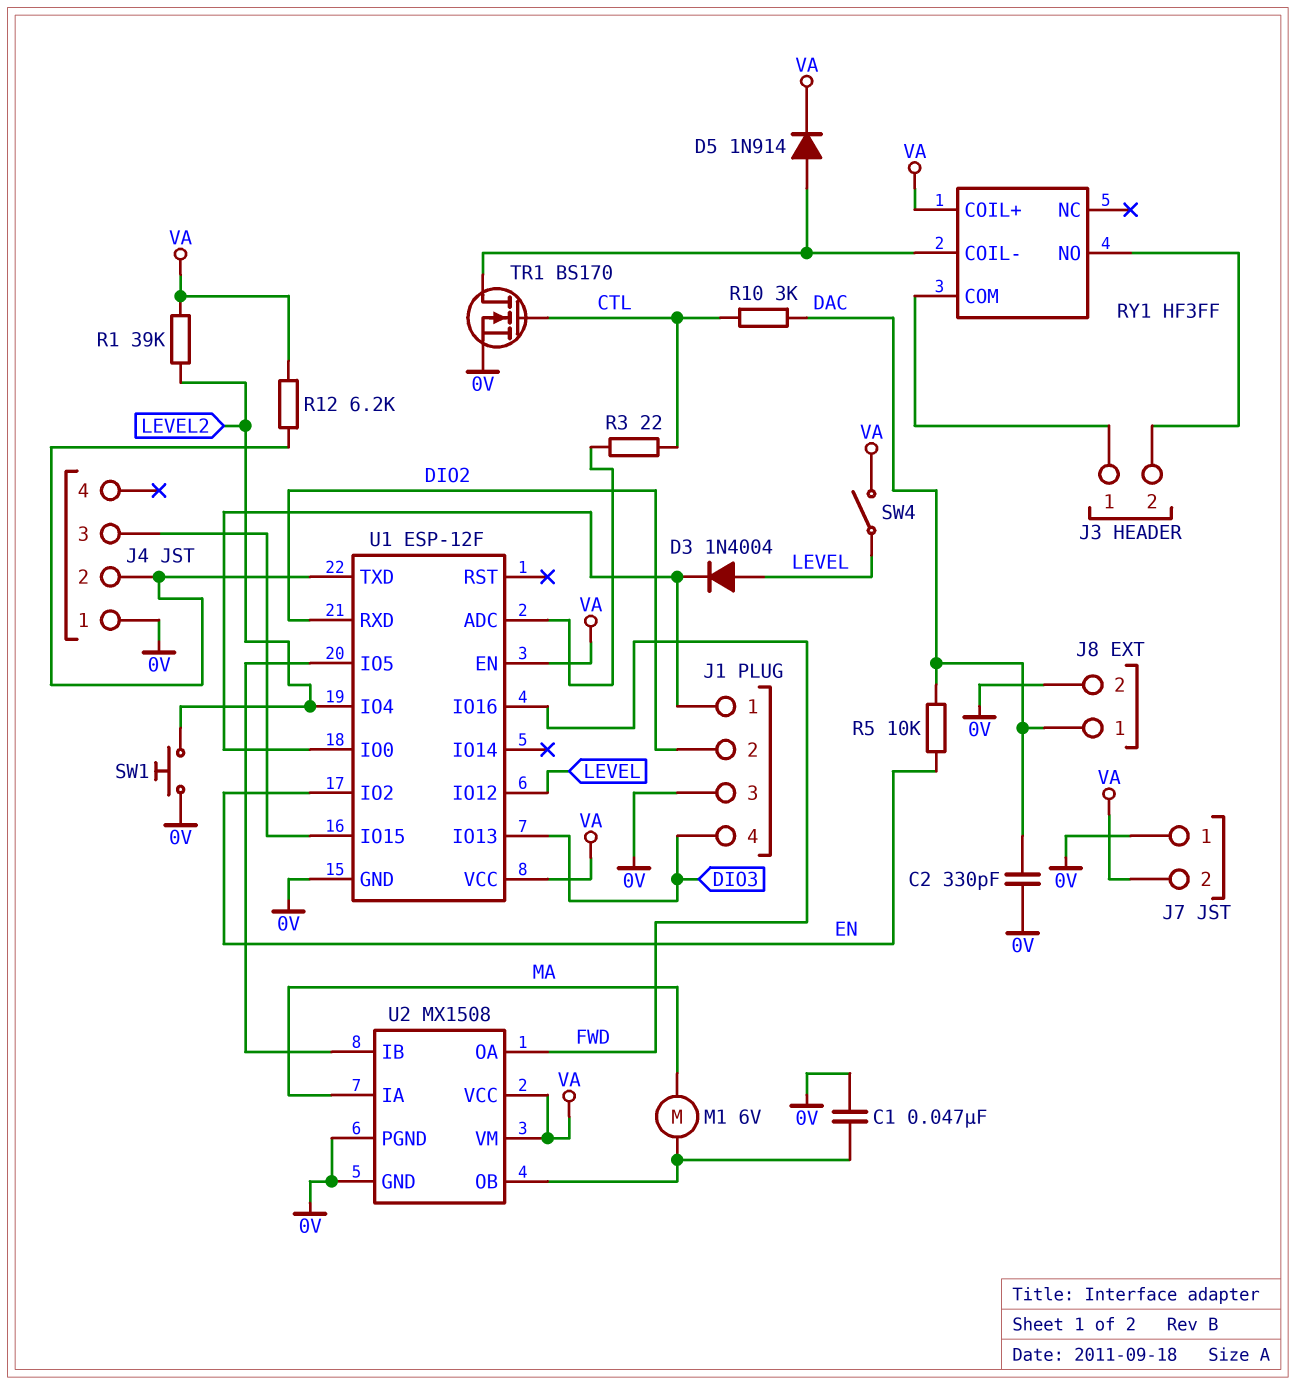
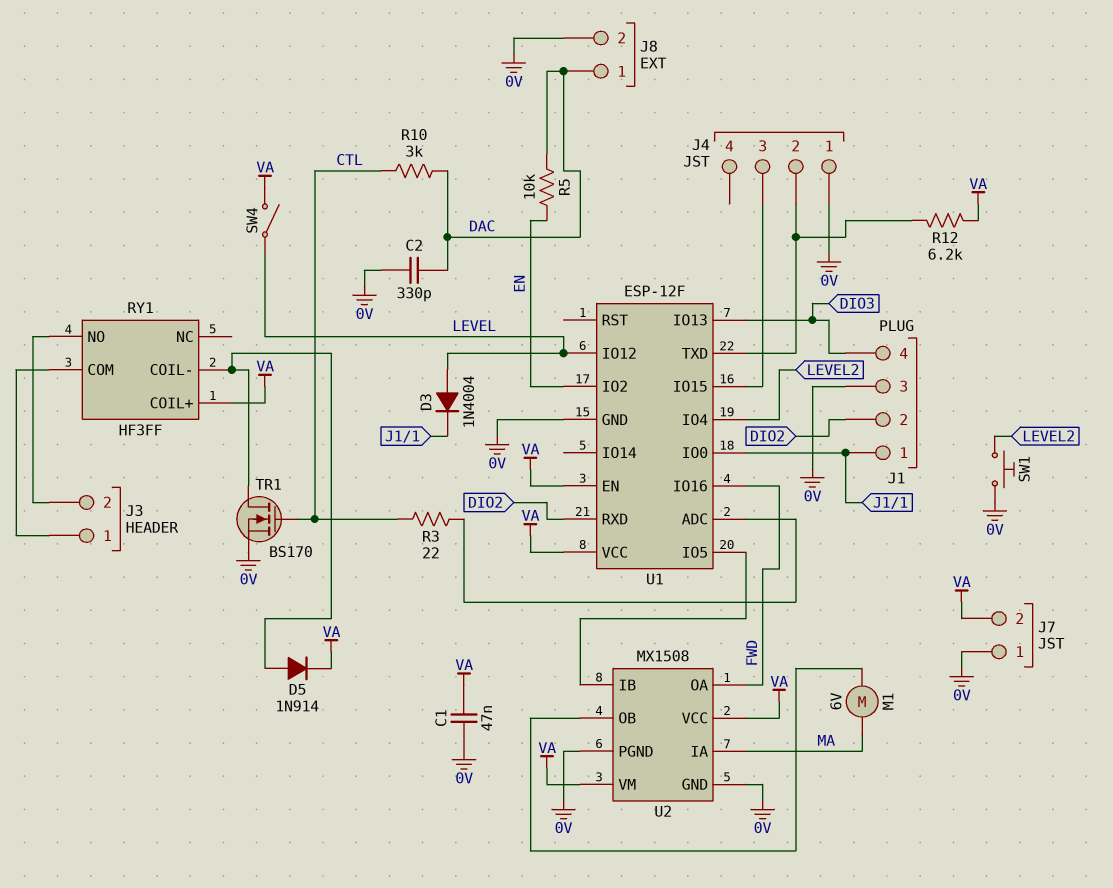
C1: 47nF (0V, U2/OB) -> 47nF (0V, VA)
R1: 39k (LEVEL2, VA) -> none

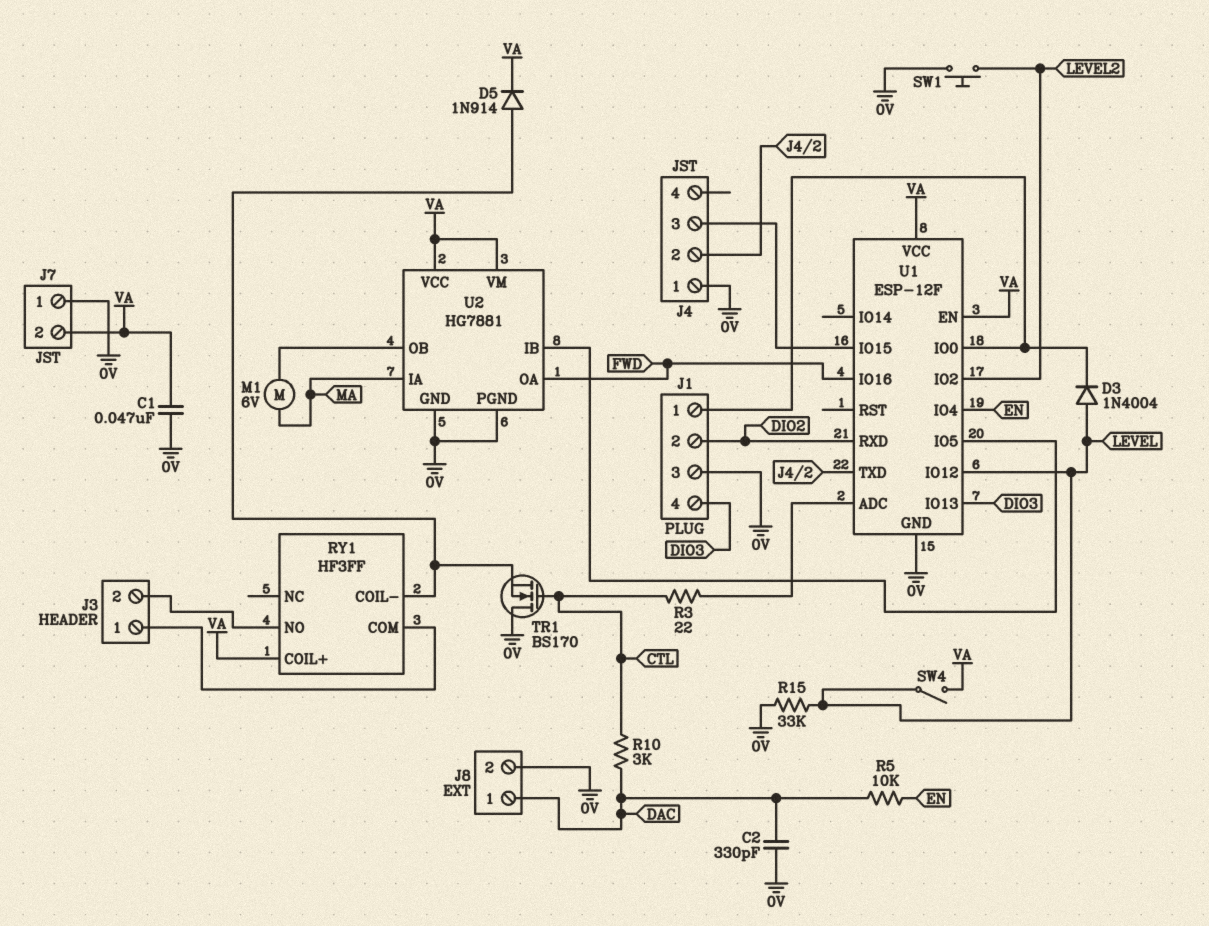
R12: 6.2k (J4/2, VA) -> none
R15: none -> 33k (0V, LEVEL)
TR1: NMOS BS170 (G CTL, D RY1/COIL-, S 0V) -> NMOS BS170 (G CTL, D 0V, S RY1/COIL-)
U1 pin IO2: EN -> LEVEL2
U1 pin IO4: LEVEL2 -> EN
U2: MX1508 -> HG7881

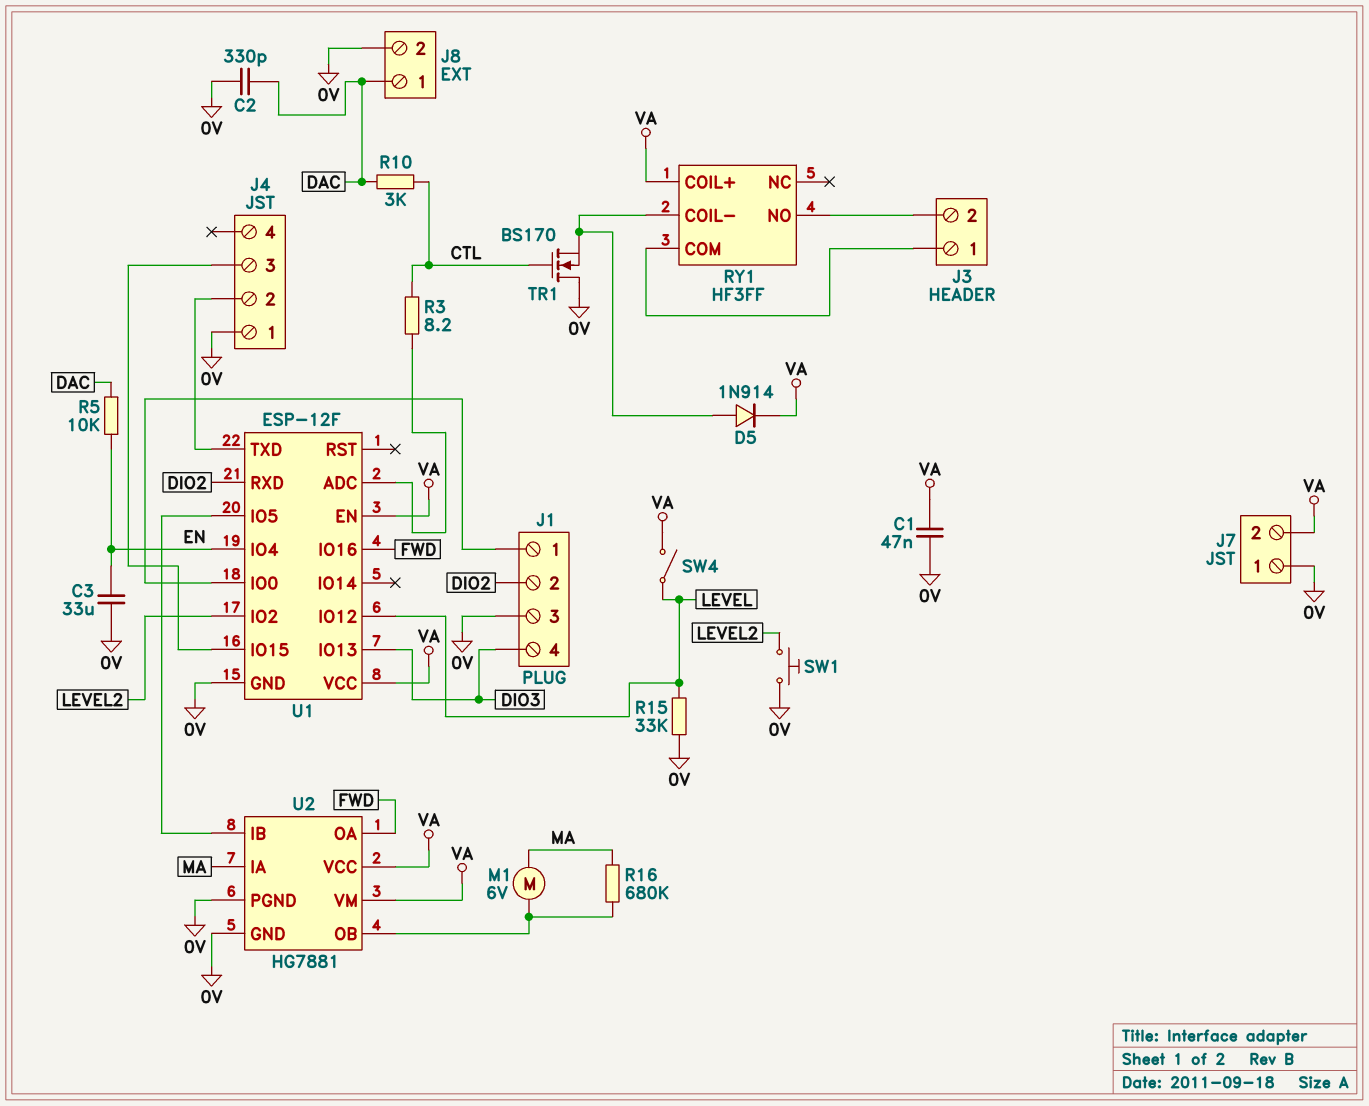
C3: none -> 33uF (0V, EN)
D3: diode 1N4004 (A LEVEL, K J1/1) -> none
R3: 22 (CTL, U1/ADC) -> 8.2 (CTL, U1/ADC)
R16: none -> 680k (MA, U2/OB)

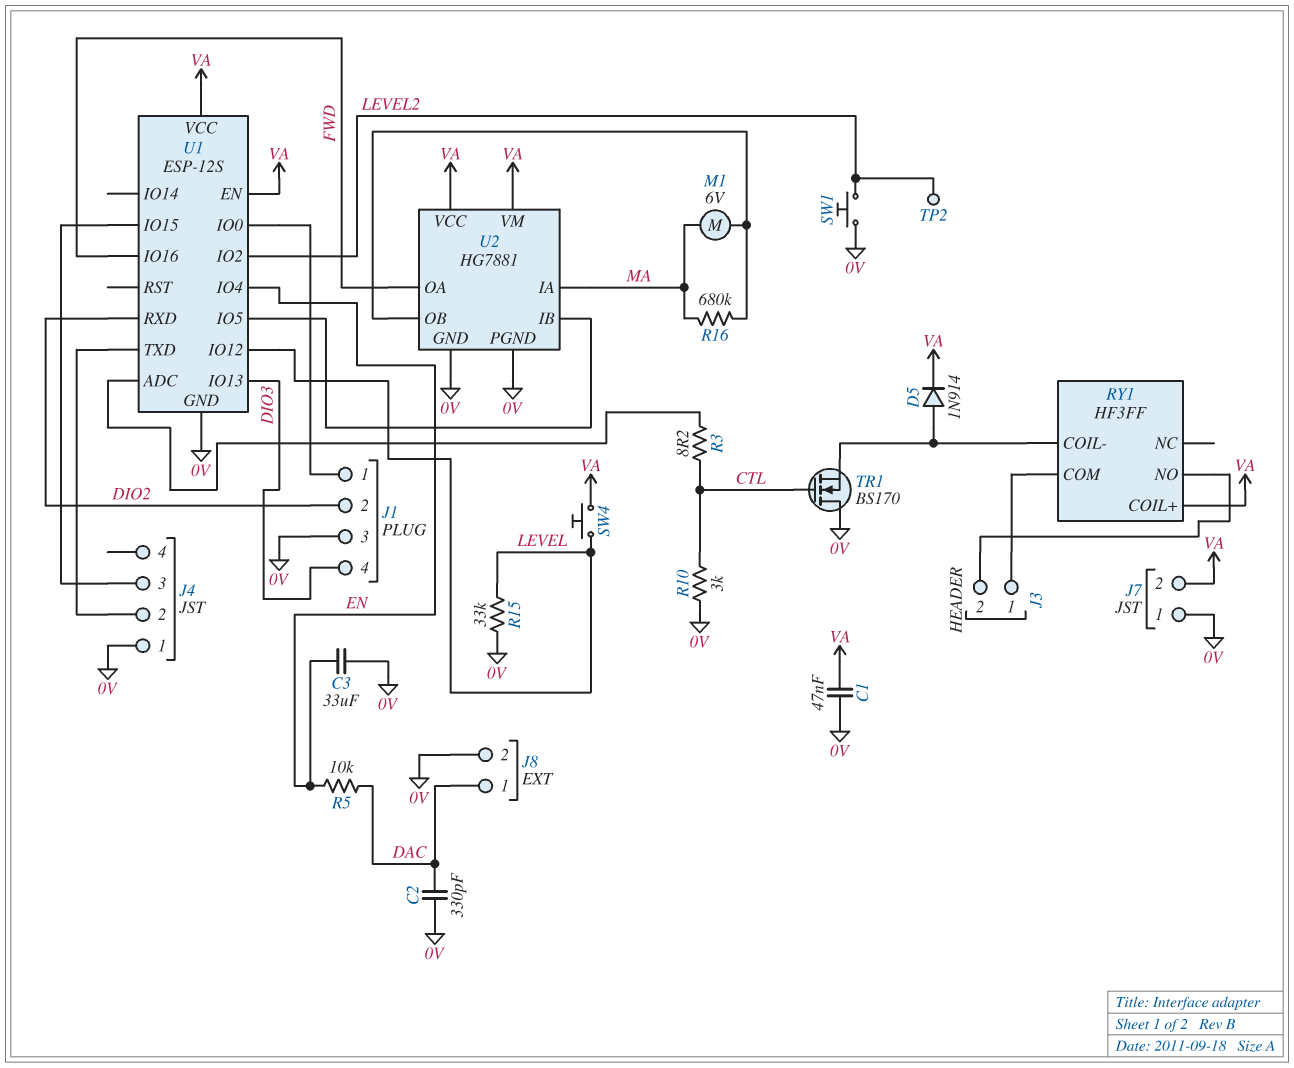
R10: 3k (CTL, DAC) -> 3k (0V, CTL)
SW4: switch (LEVEL, VA) -> button (LEVEL, VA)
TP2: none -> test point (LEVEL2)
U1: ESP-12F -> ESP-12S

